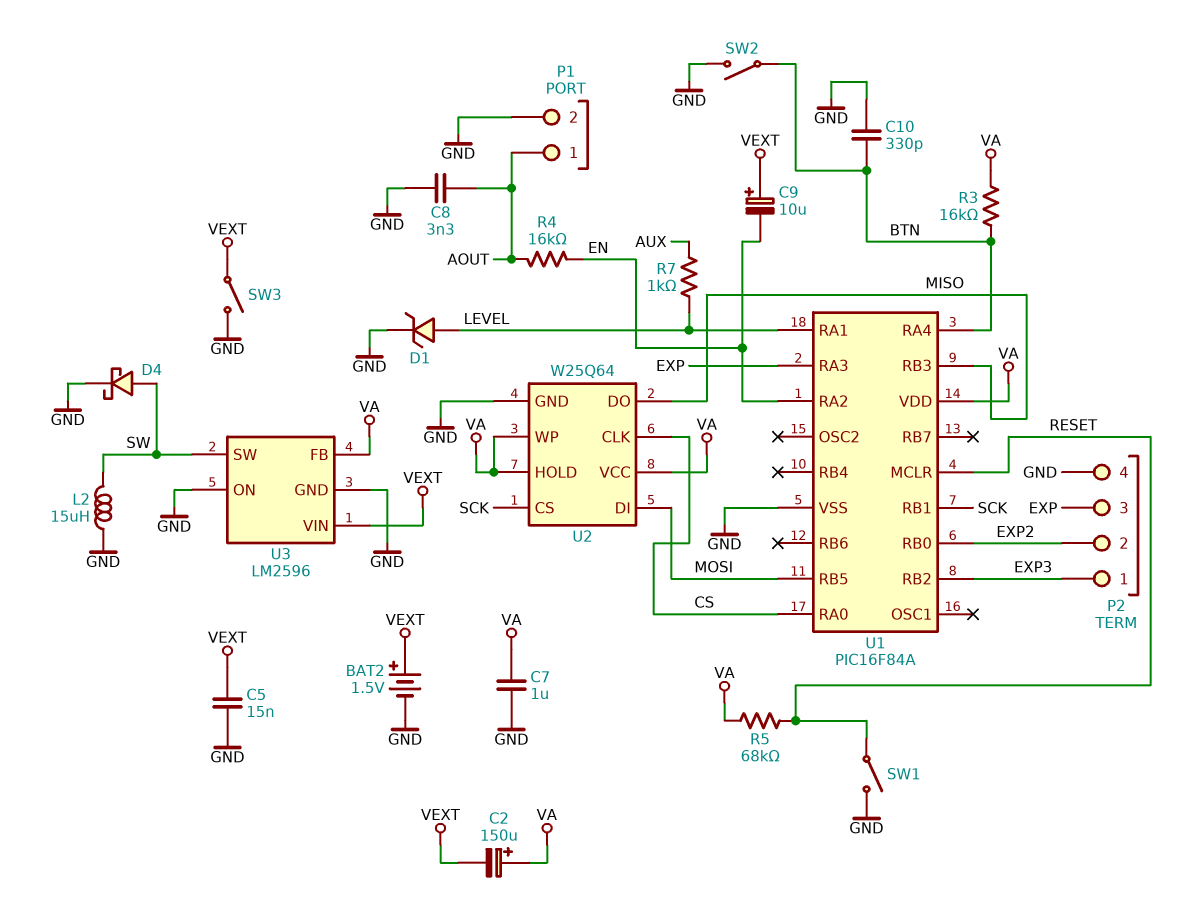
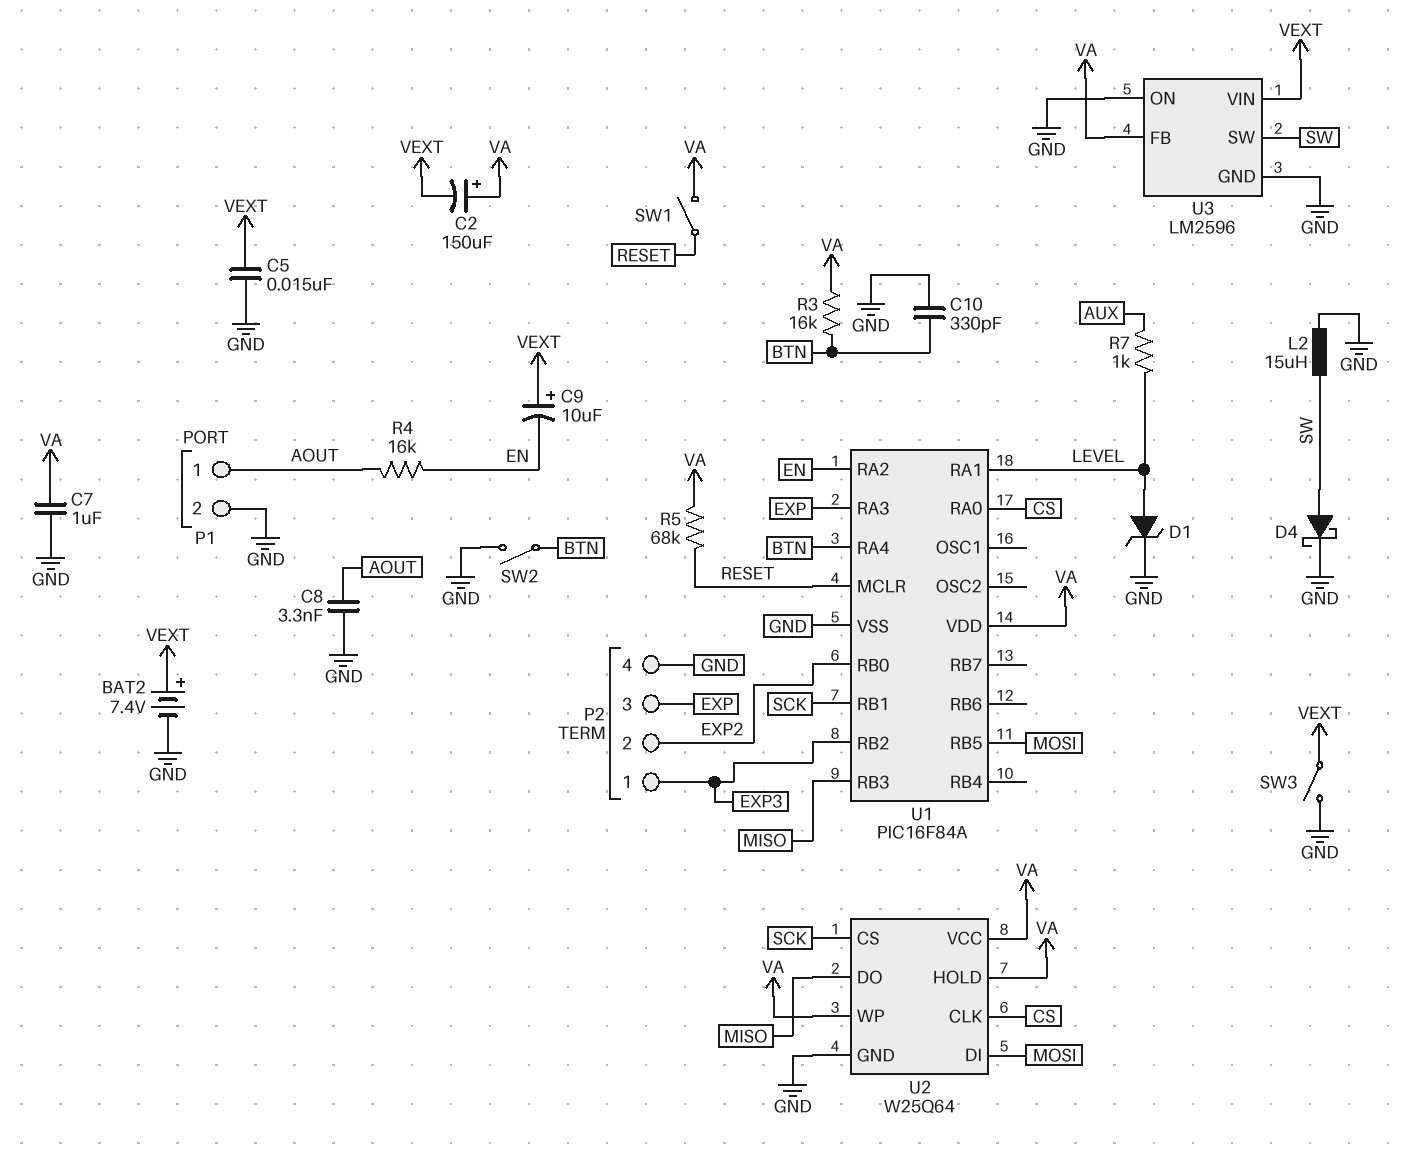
BAT2: 1.5V (plus VEXT, minus GND) -> 7.4V (plus VEXT, minus GND)
SW1: switch (GND, RESET) -> switch (RESET, VA)

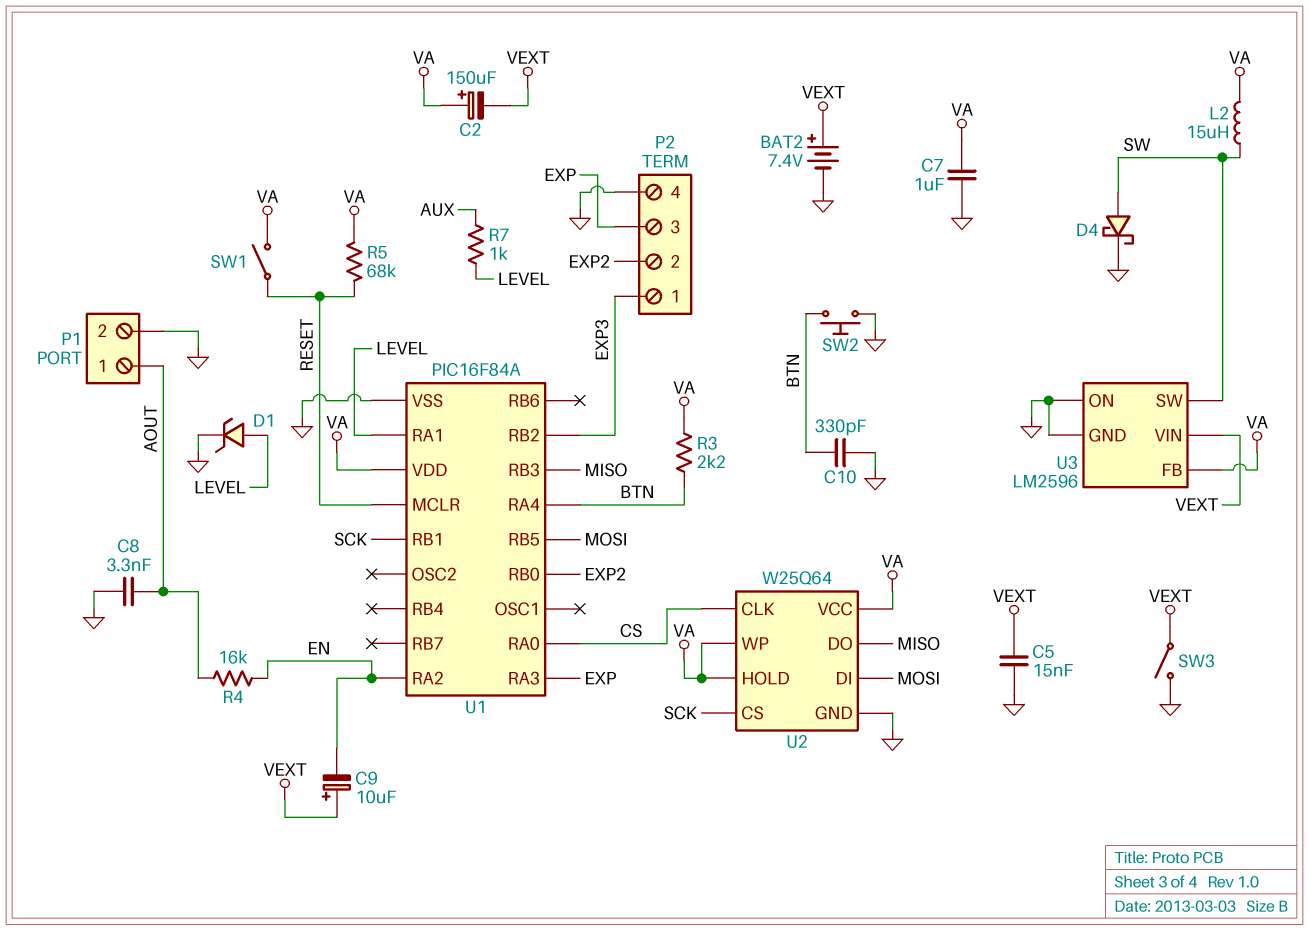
L2: 15uH (GND, SW) -> 15uH (SW, VA)
R3: 16k (BTN, VA) -> 2.2k (BTN, VA)
SW2: switch (BTN, GND) -> button (BTN, GND)

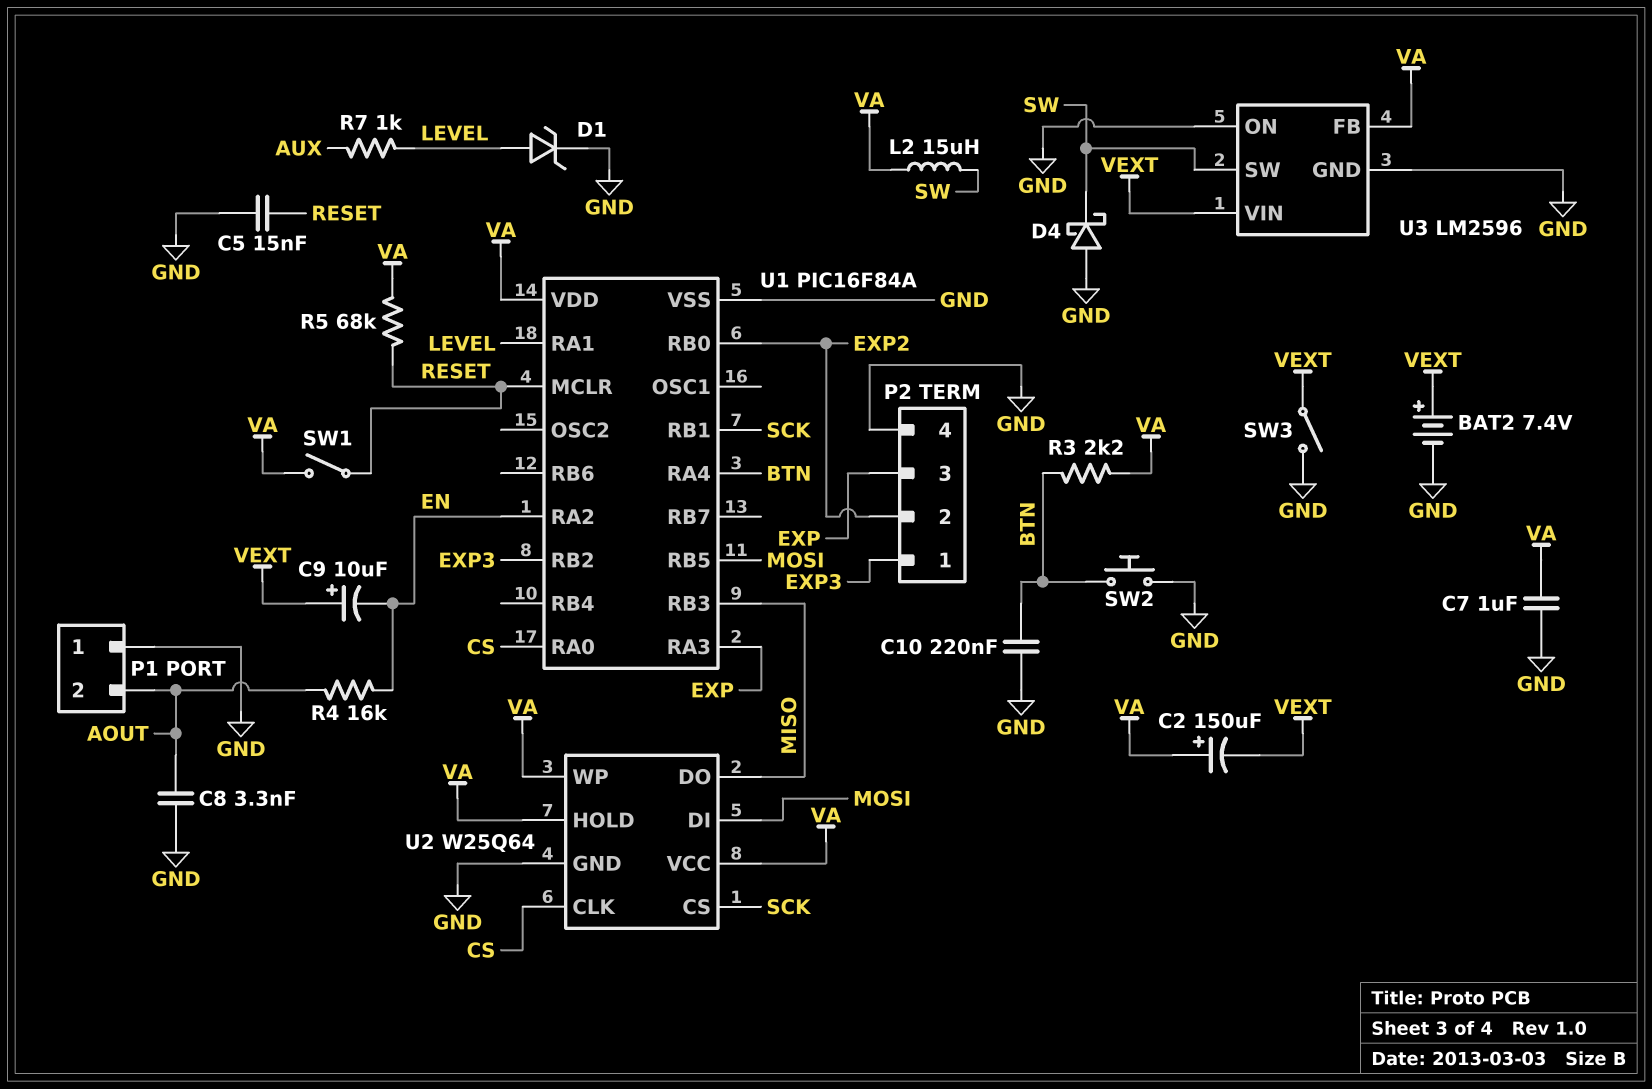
C5: 15nF (GND, VEXT) -> 15nF (GND, RESET)
C10: 330pF (BTN, GND) -> 220nF (BTN, GND)
D4: schottky (A SW, K GND) -> schottky (A GND, K SW)
P1 pin 1: AOUT -> GND
P1 pin 2: GND -> AOUT

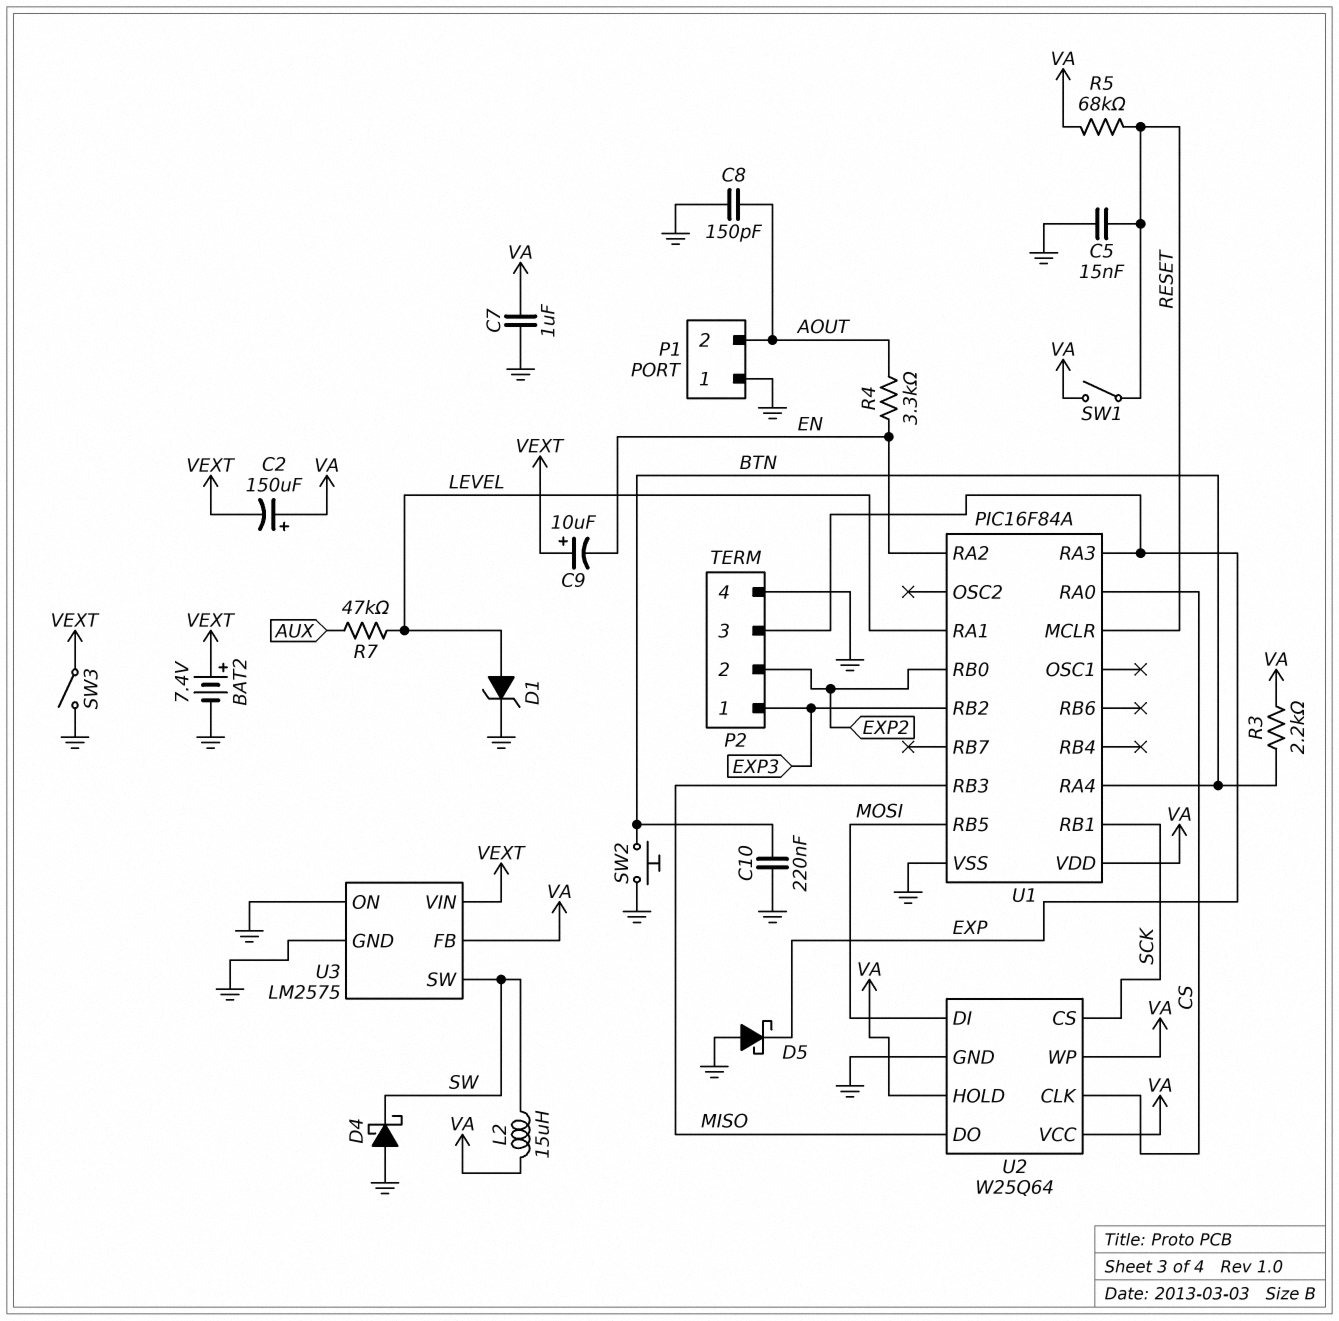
C8: 3.3nF (AOUT, GND) -> 150pF (AOUT, GND)
D5: none -> schottky (A GND, K EXP)
R4: 16k (AOUT, EN) -> 3.3k (AOUT, EN)
R7: 1k (AUX, LEVEL) -> 47k (AUX, LEVEL)
U3: LM2596 -> LM2575

